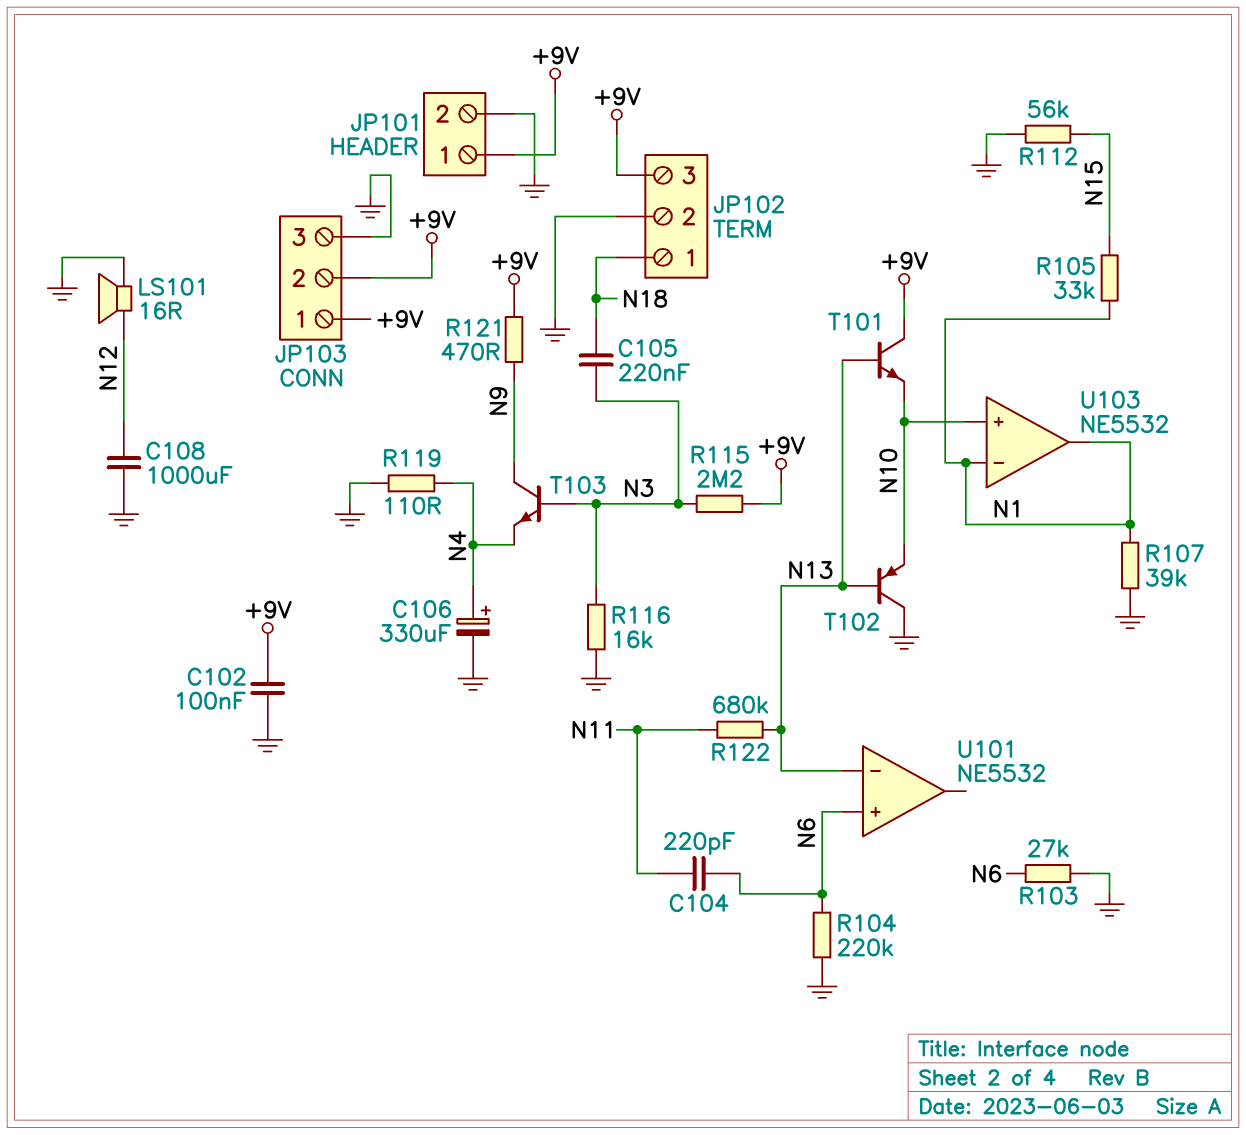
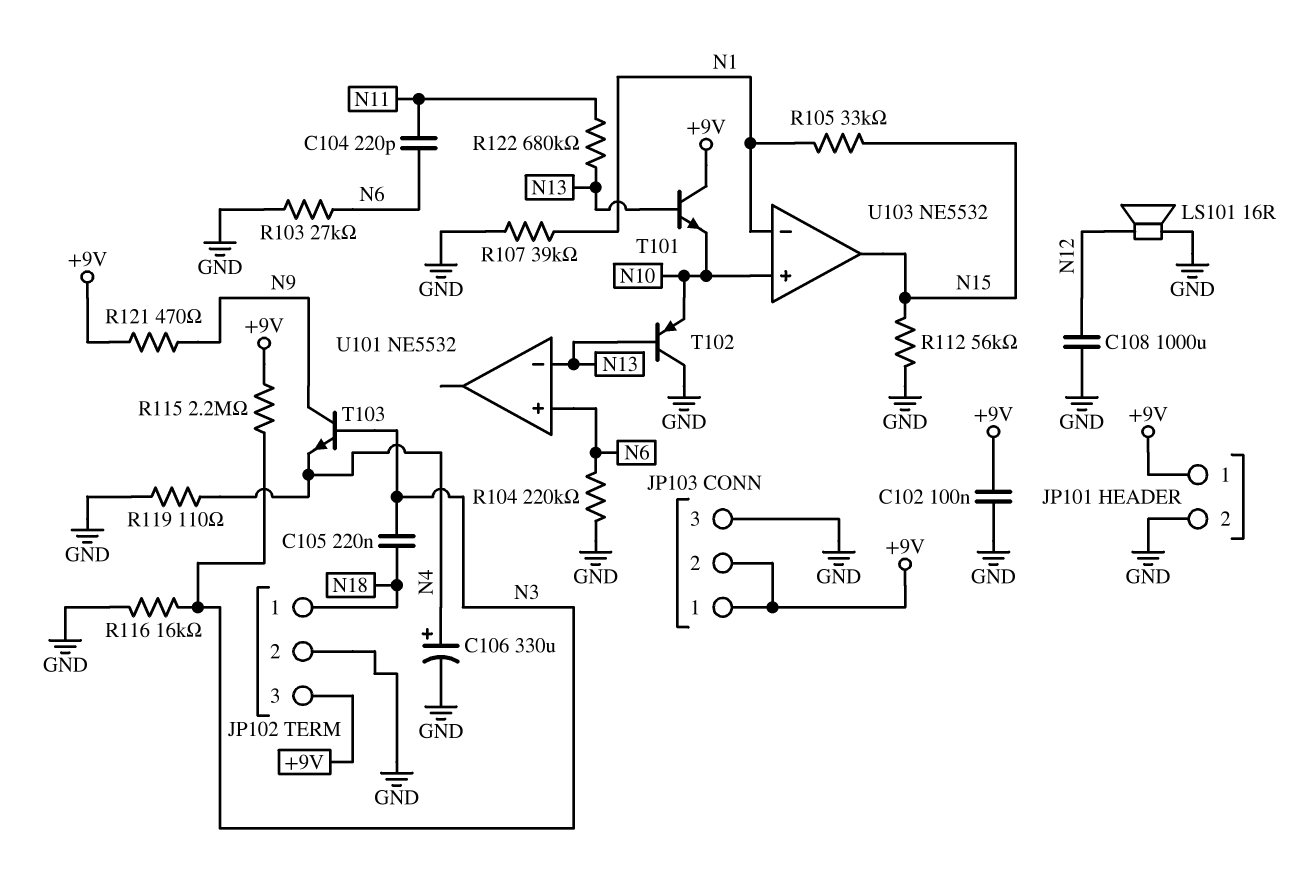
U103 pin out: N1 -> N15

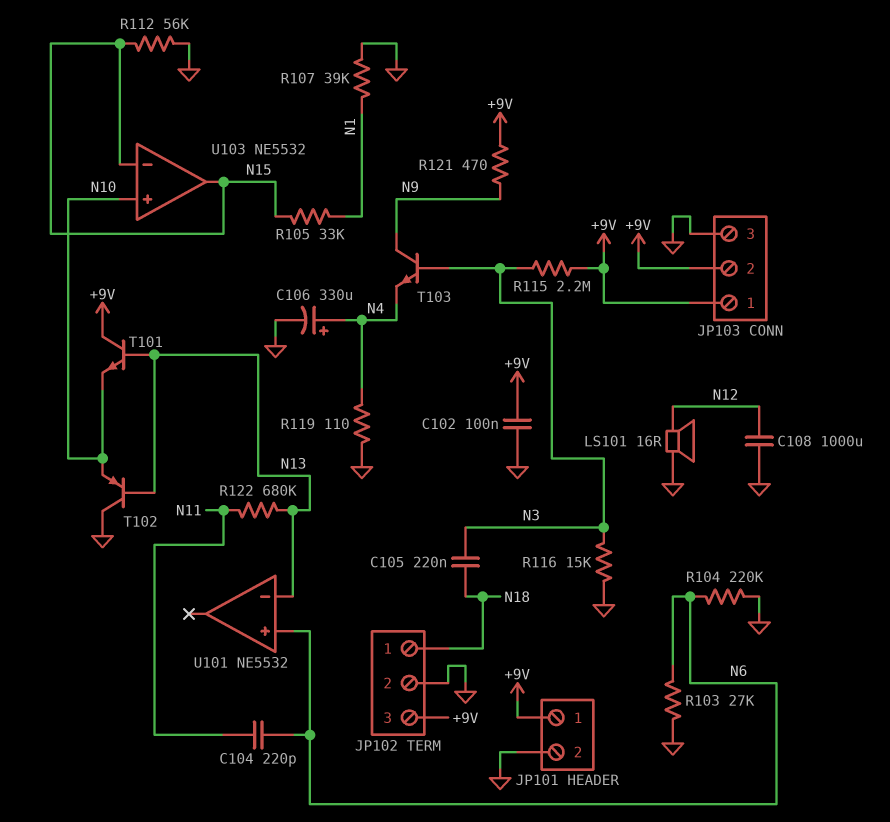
R116: 16k (GND, N3) -> 15k (GND, N3)
U103 pin in-: N1 -> N15

